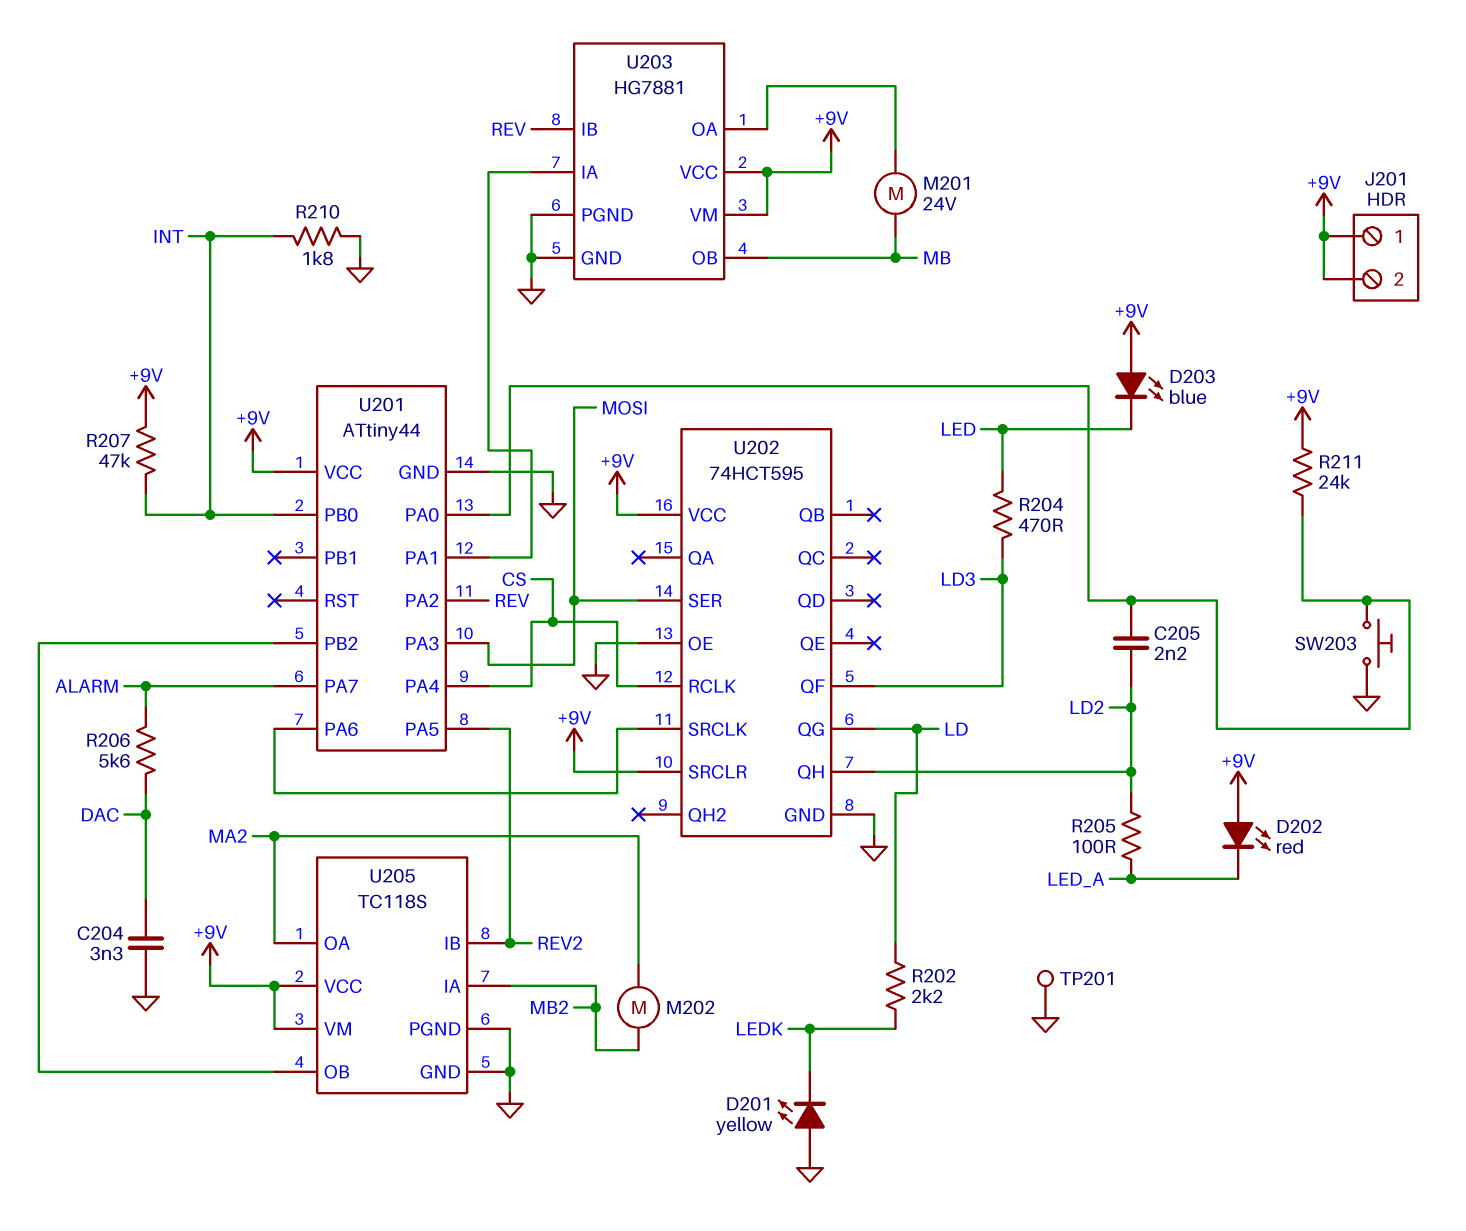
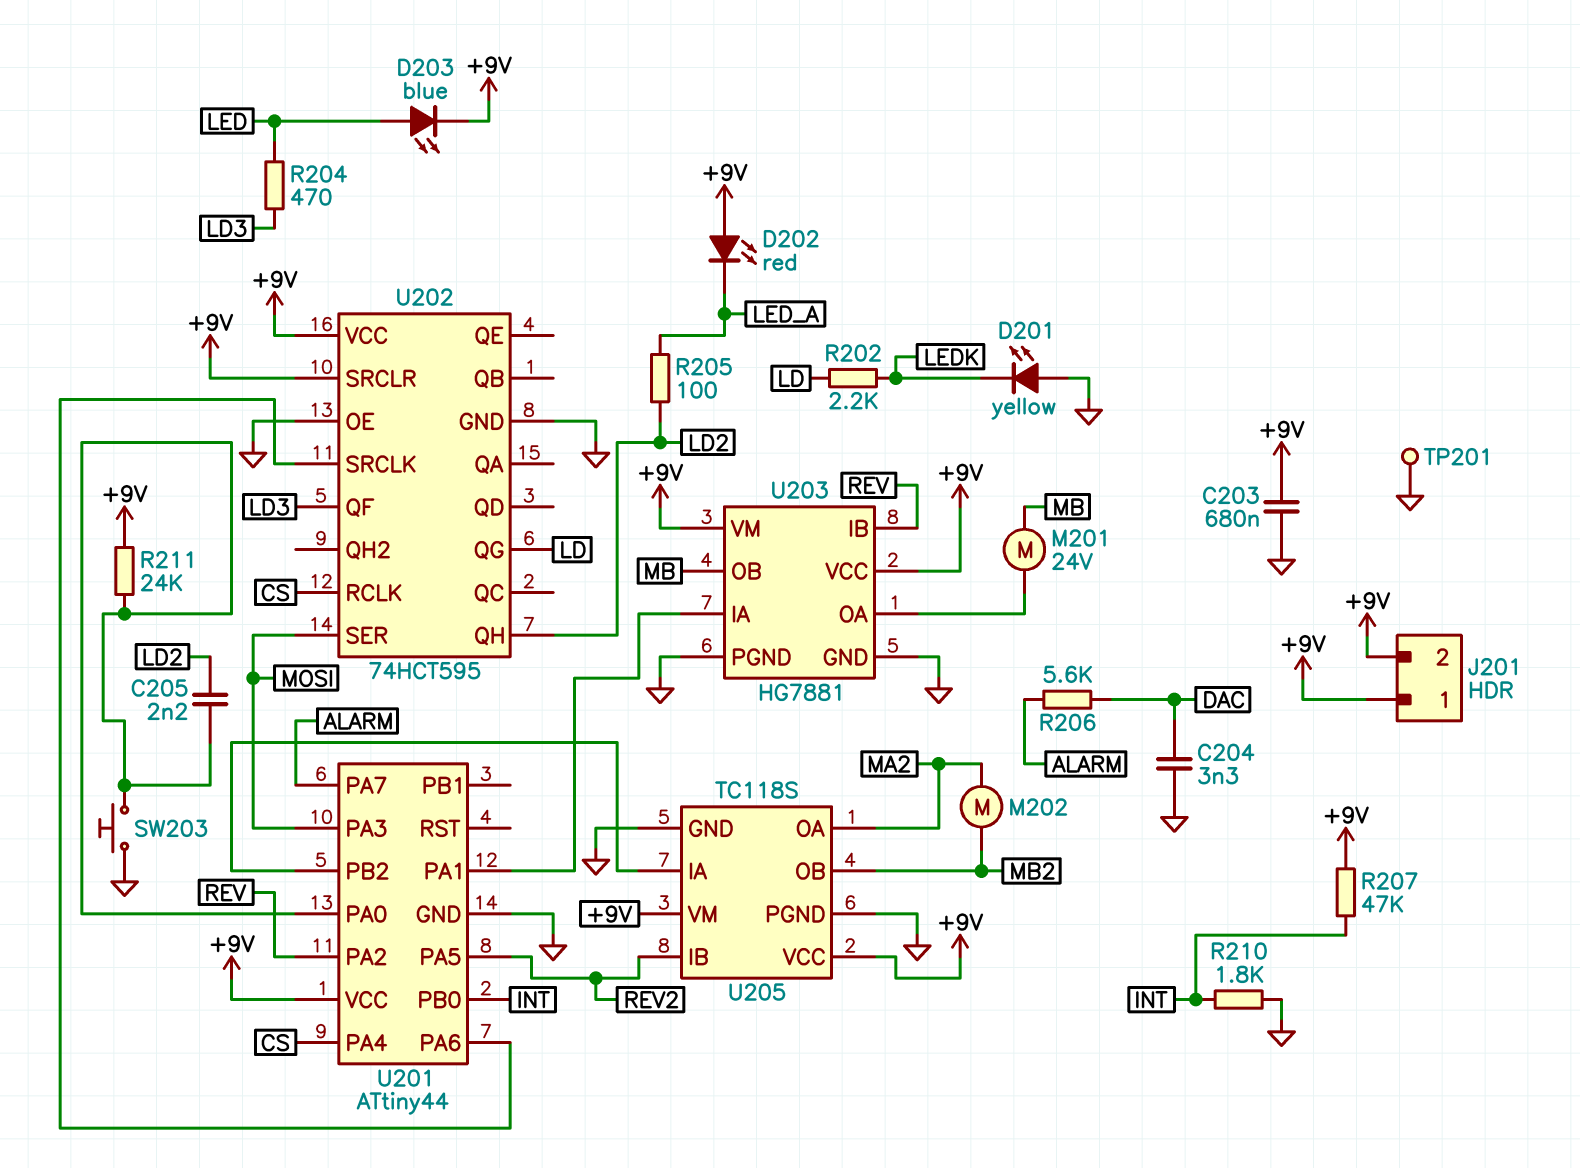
C203: none -> 680nF (+9V, GND)
D203: LED blue (A +9V, K LED) -> LED blue (A LED, K +9V)
U205 pin IA: MB2 -> U201/PB2
U205 pin OB: U201/PB2 -> MB2

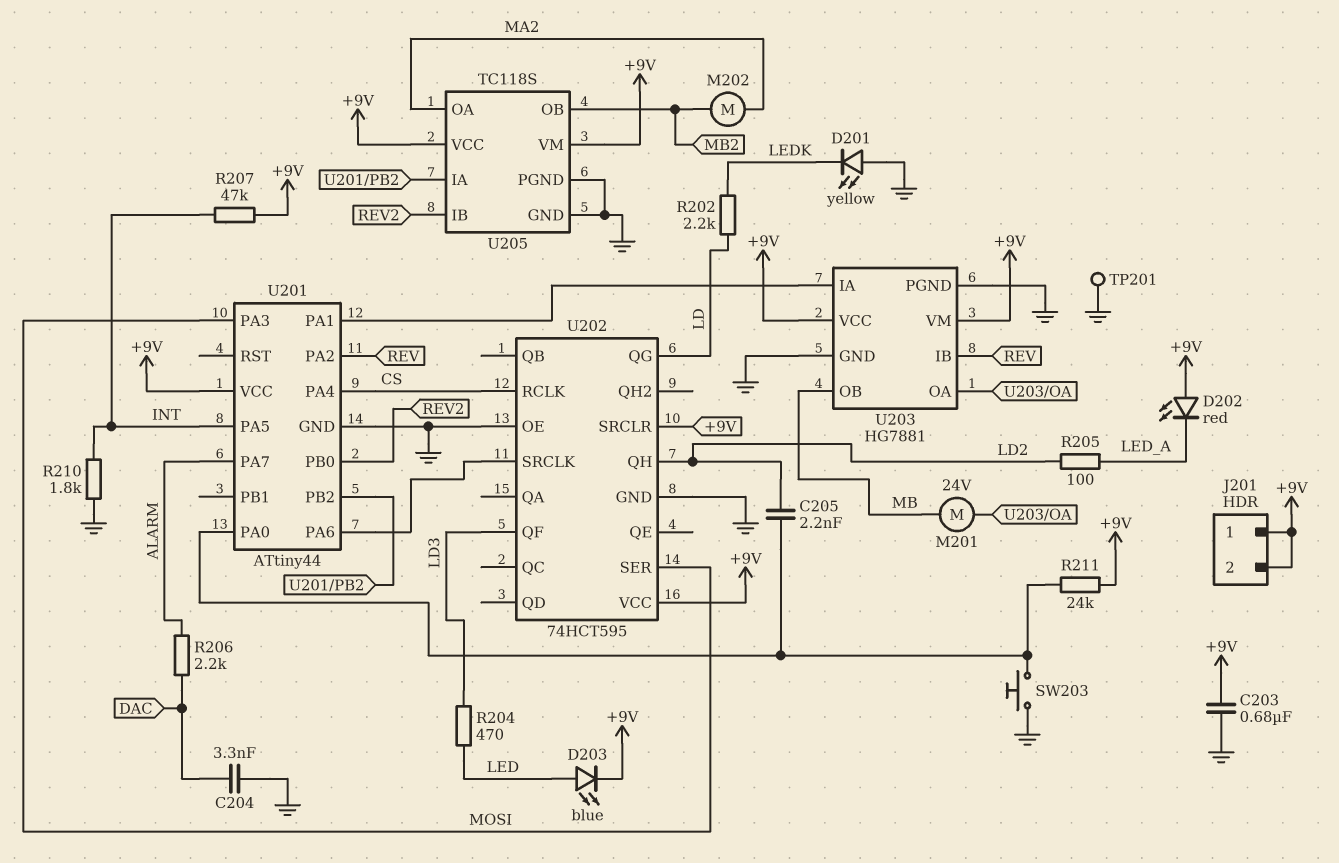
R206: 5.6k (ALARM, DAC) -> 2.2k (ALARM, DAC)
U201 pin PA5: REV2 -> INT
U201 pin PB0: INT -> REV2

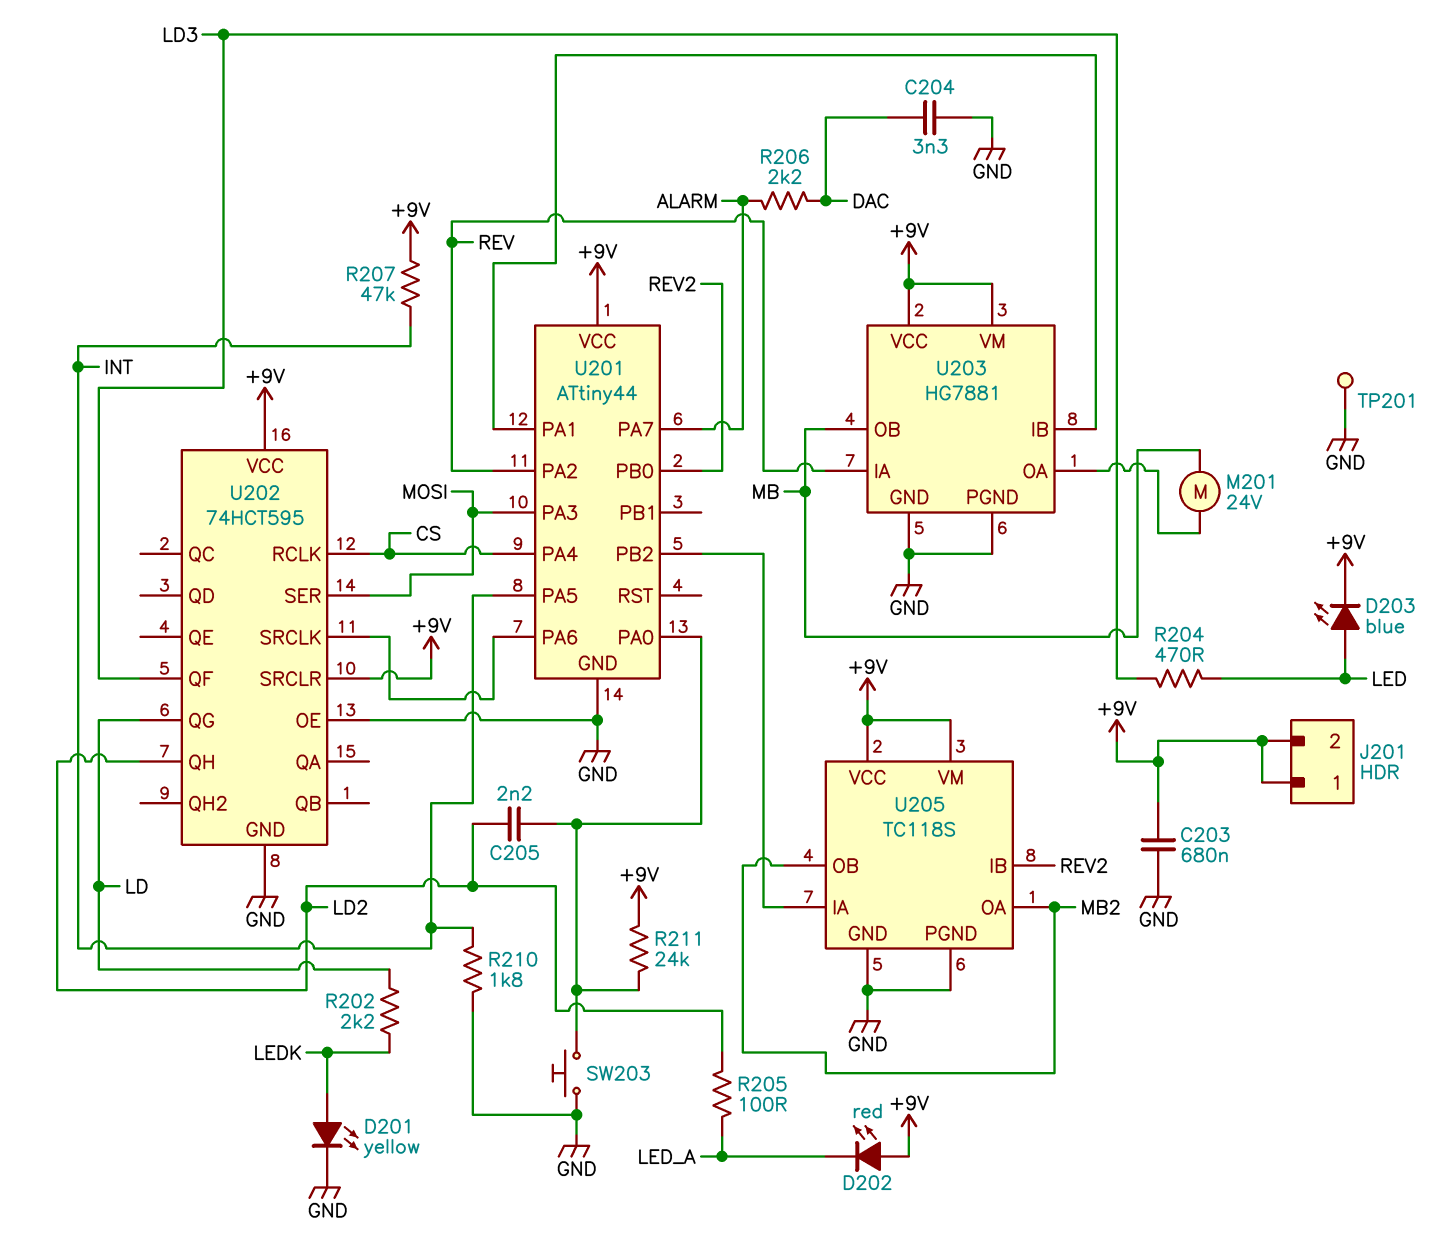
D201: LED yellow (A GND, K LEDK) -> LED yellow (A LEDK, K GND)
M202: motor (MA2, MB2) -> none
U203 pin IA: U201/PA1 -> REV
U203 pin IB: REV -> U201/PA1
U205 pin OA: MA2 -> MB2

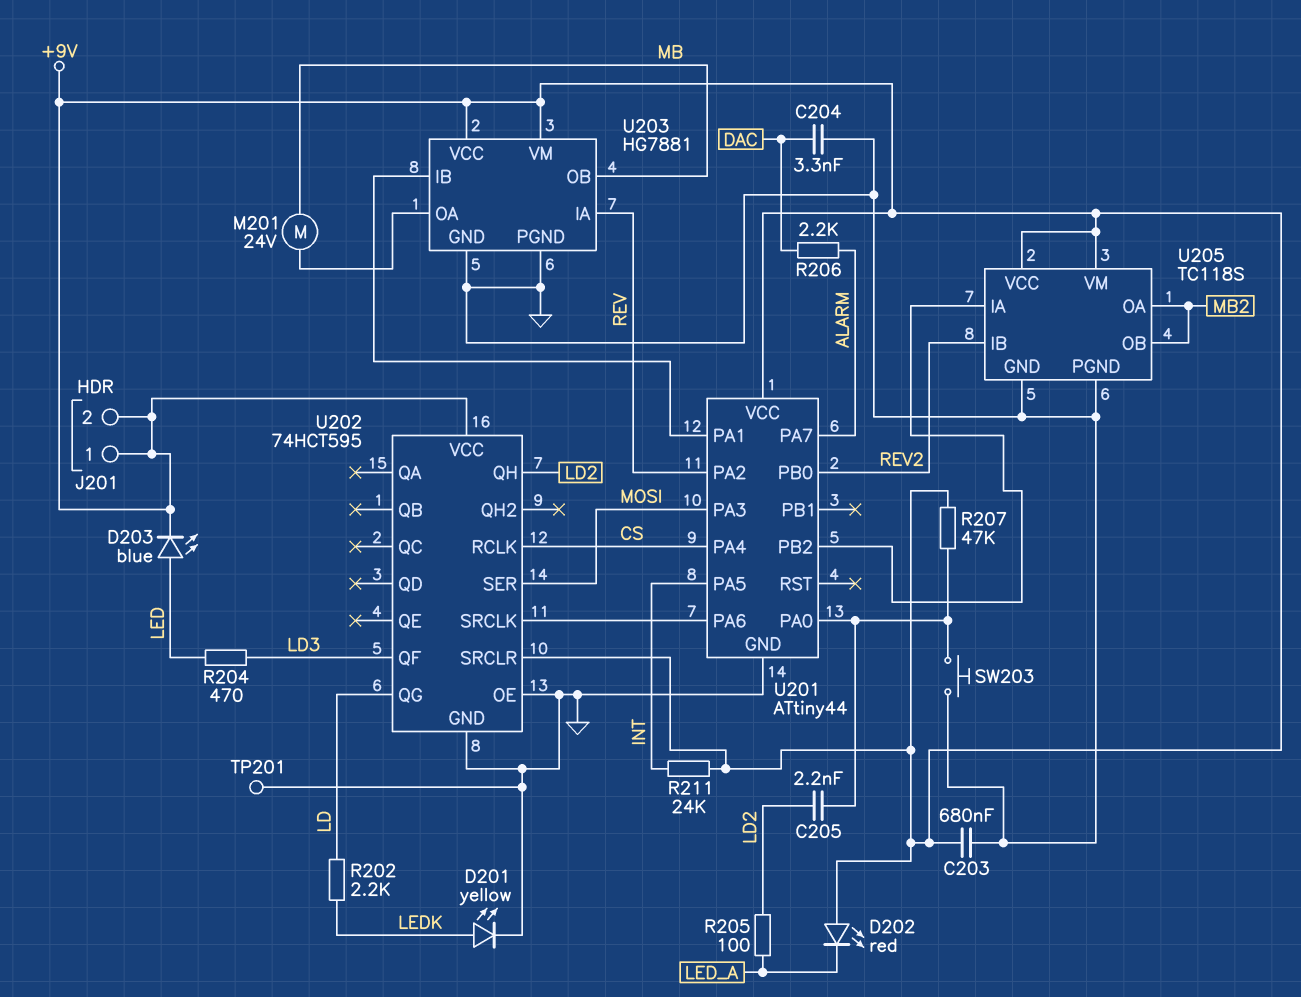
R207: 47k (+9V, INT) -> 47k (+9V, U201/PA0)
R210: 1.8k (GND, INT) -> none
R211: 24k (+9V, U201/PA0) -> 24k (+9V, INT)

